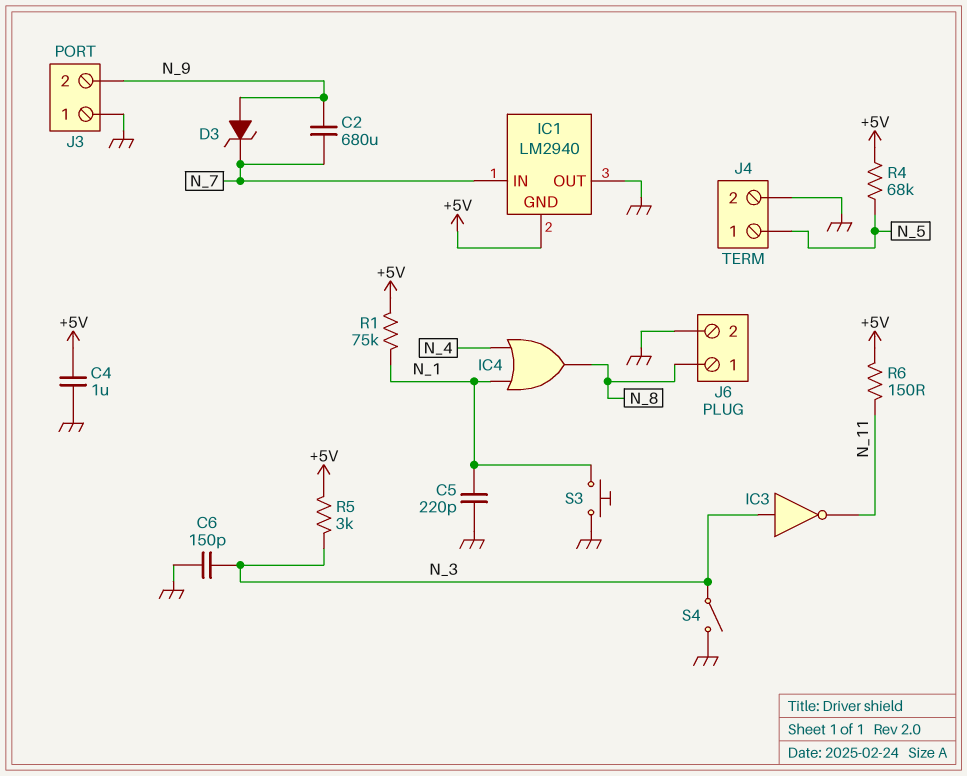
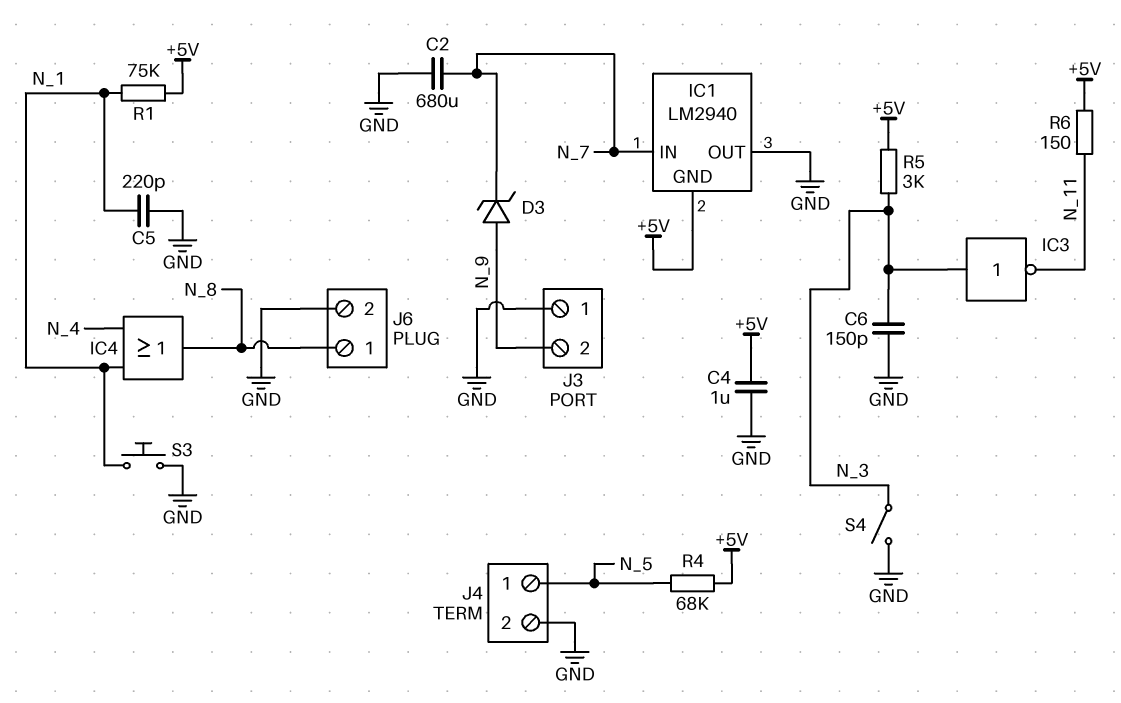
C2: 680uF (N_7, N_9) -> 680uF (GND, N_7)

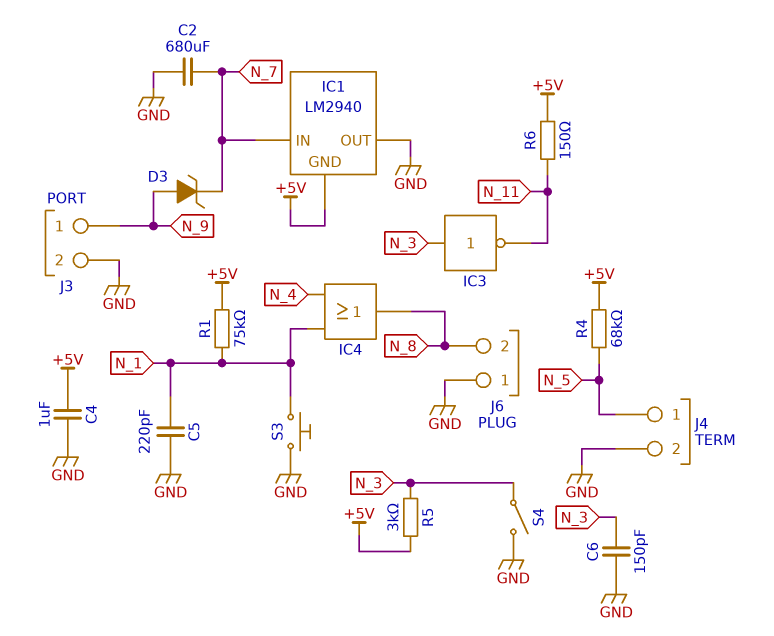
J3 pin 1: GND -> N_9
J3 pin 2: N_9 -> GND
J6 pin 1: N_8 -> GND
J6 pin 2: GND -> N_8

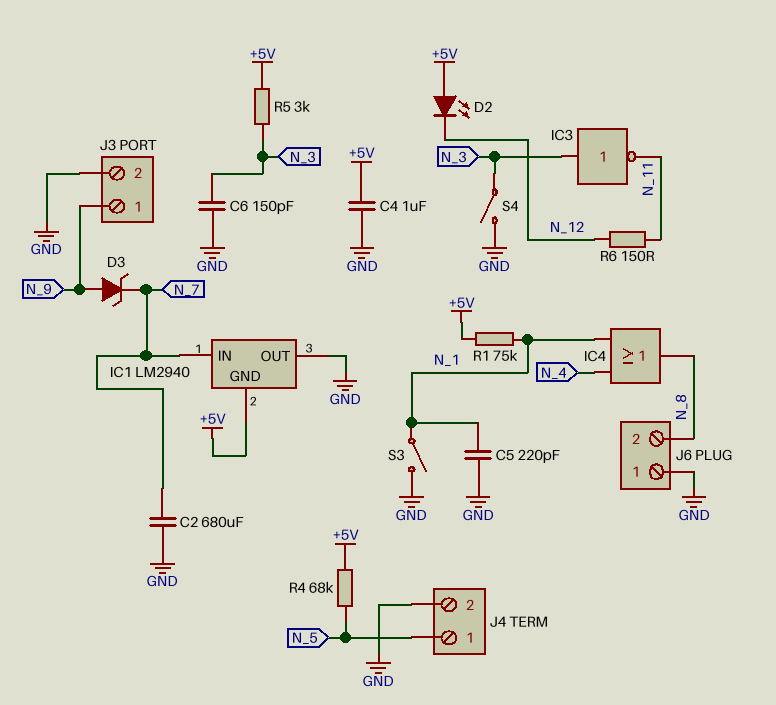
D2: none -> LED (A +5V, K N_12)
R6: 150 (+5V, N_11) -> 150 (N_11, N_12)
S3: button (GND, N_1) -> switch (GND, N_1)

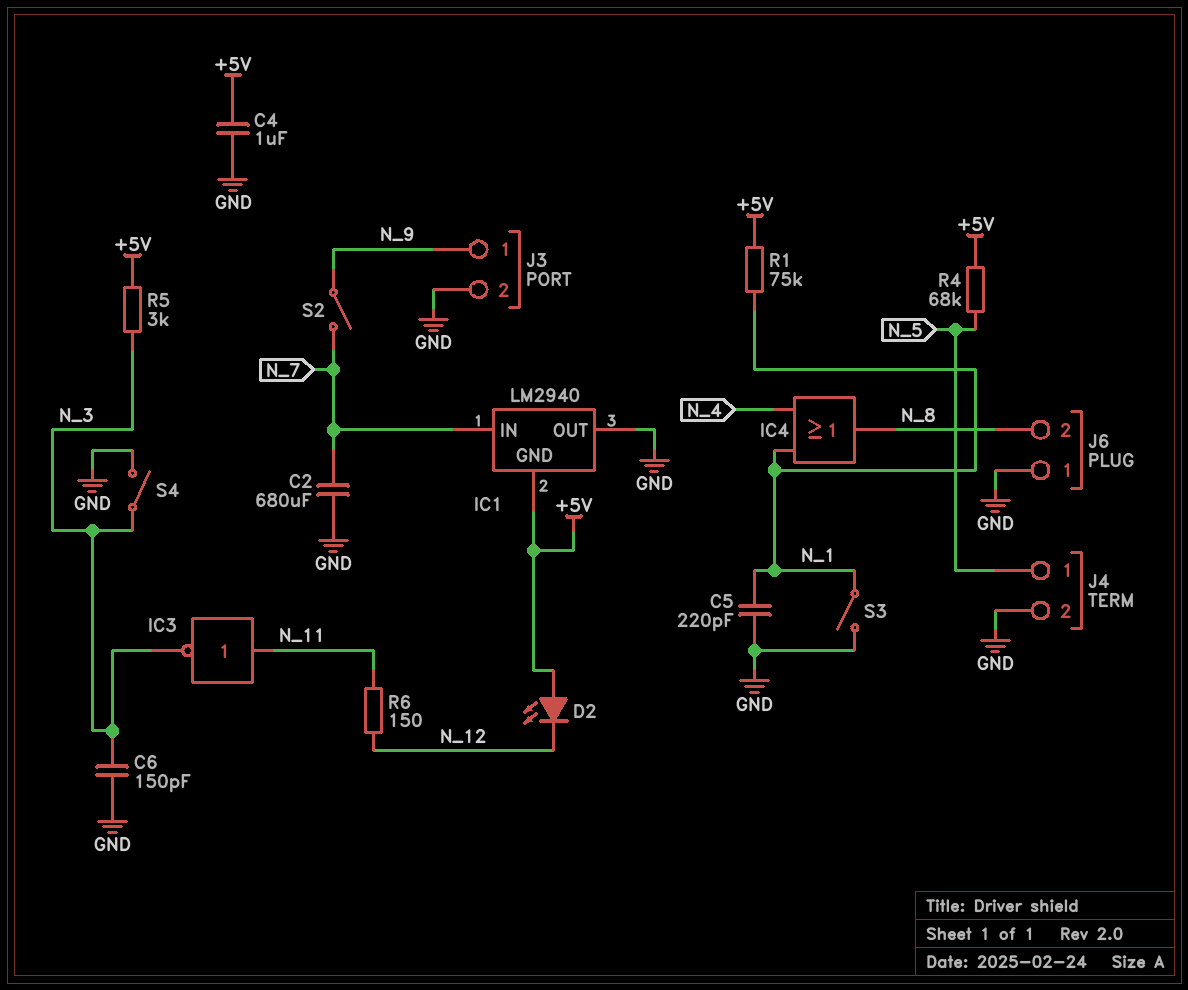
D3: zener (A N_9, K N_7) -> none
IC3: NOT (in N_3, out N_11) -> NOT (in N_11, out N_3)
S2: none -> switch (N_7, N_9)

